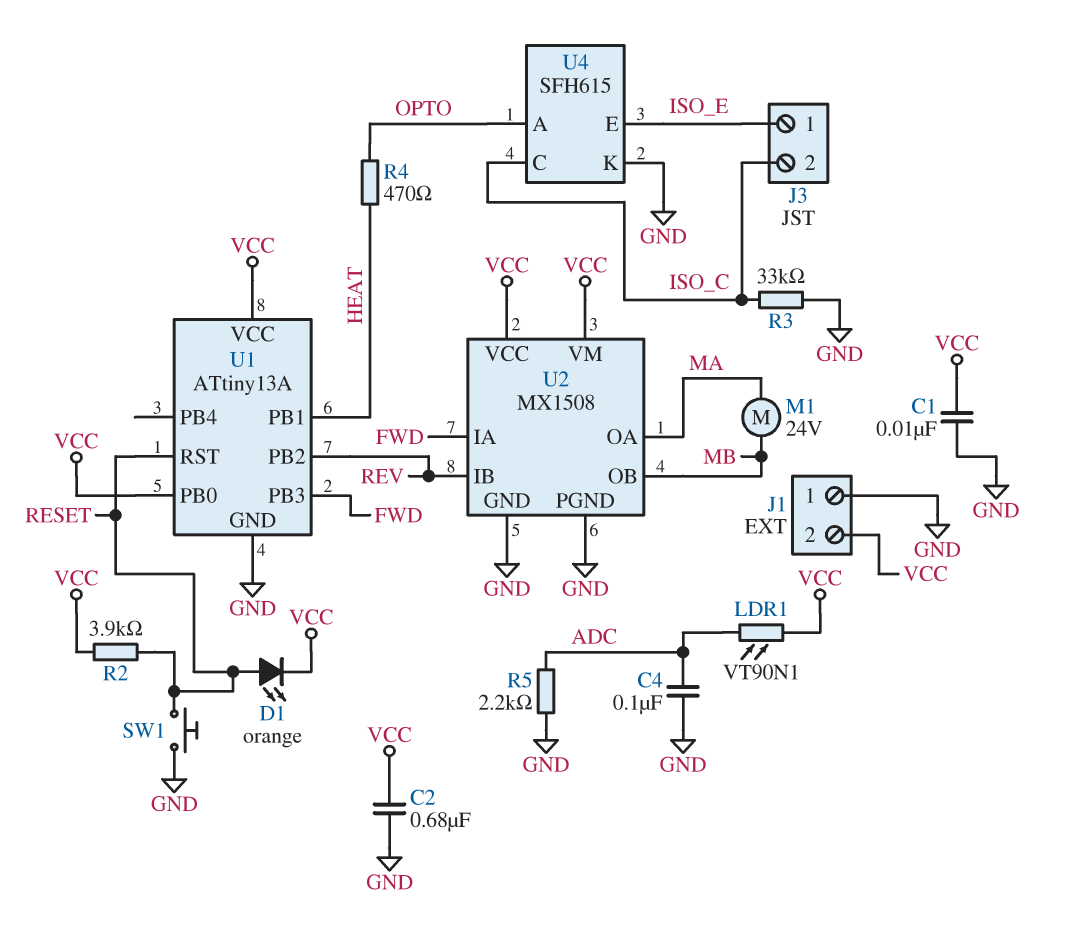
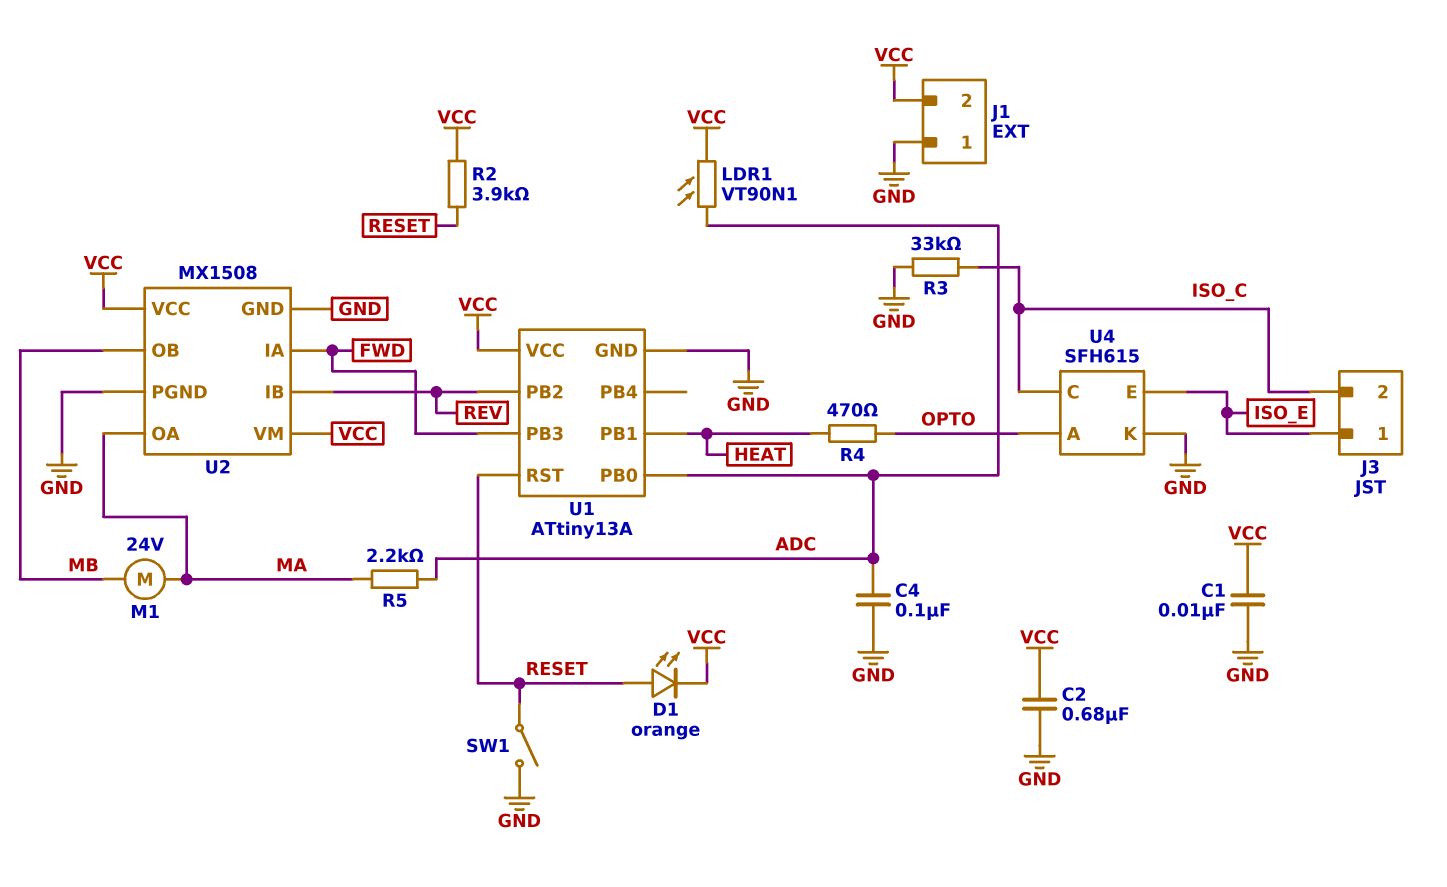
R5: 2.2k (ADC, GND) -> 2.2k (ADC, MA)
SW1: button (GND, RESET) -> switch (GND, RESET)
U1 pin PB0: VCC -> ADC

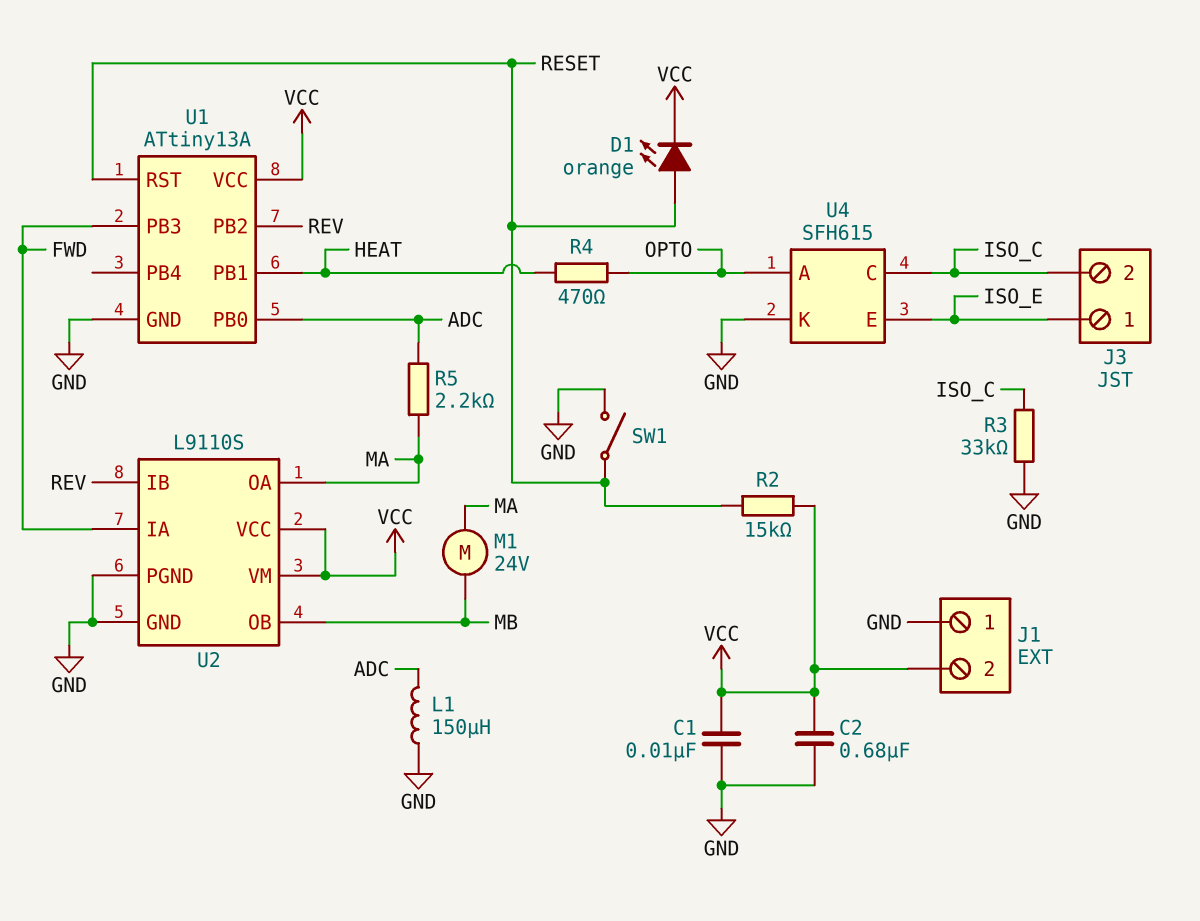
C4: 100nF (ADC, GND) -> none
L1: none -> 150uH (ADC, GND)
LDR1: VT90N1 (ADC, VCC) -> none
R2: 3.9k (RESET, VCC) -> 15k (RESET, VCC)
U2: MX1508 -> L9110S

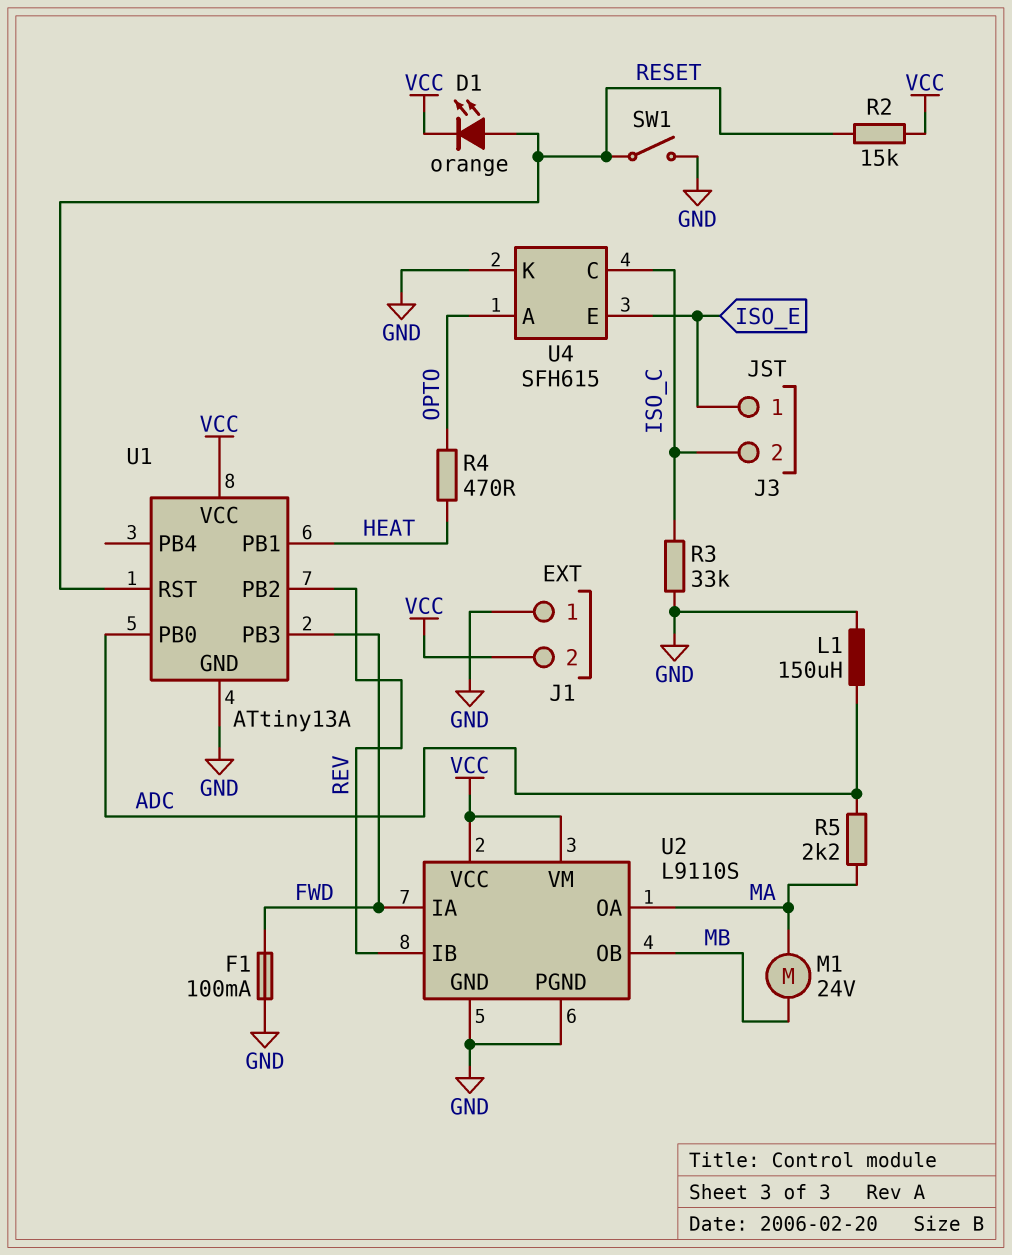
C1: 10nF (GND, VCC) -> none
C2: 680nF (GND, VCC) -> none
F1: none -> 100mA (FWD, GND)

